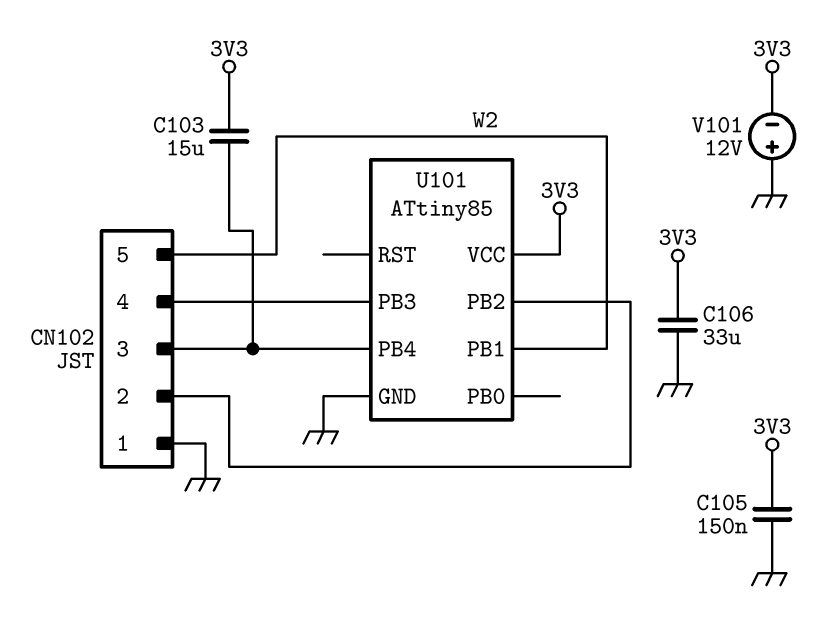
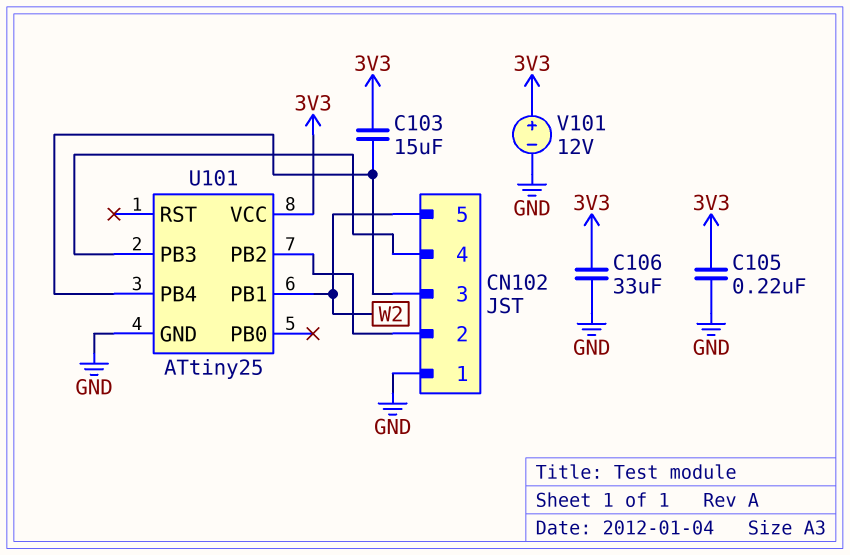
C105: 150nF (3V3, GND) -> 220nF (3V3, GND)
U101: ATtiny85 -> ATtiny25
V101: 12V (plus GND, minus 3V3) -> 12V (plus 3V3, minus GND)

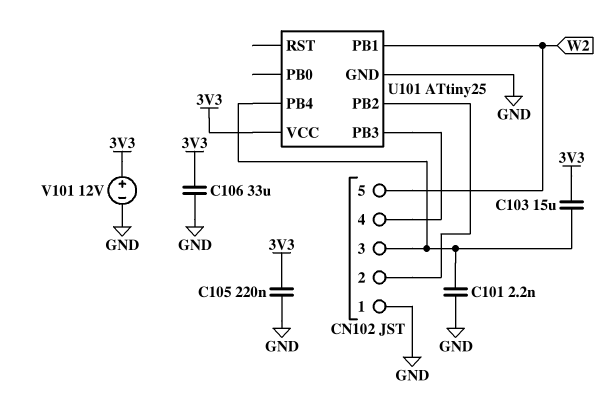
C101: none -> 2.2nF (CN102/3, GND)

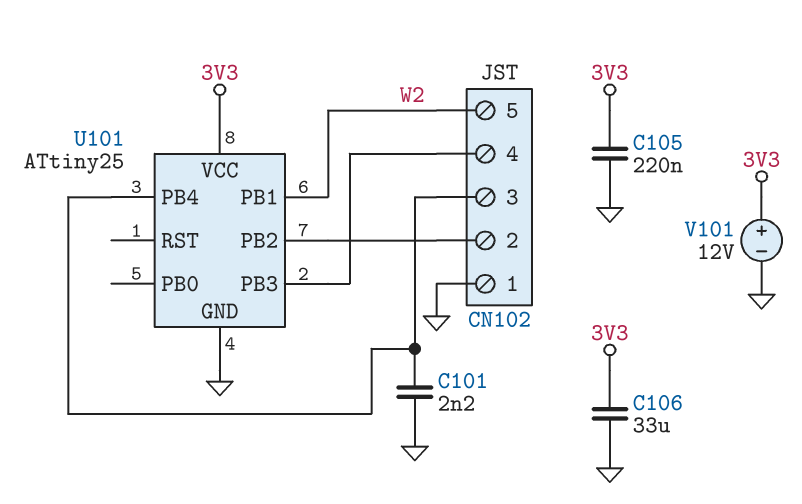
C103: 15uF (3V3, CN102/3) -> none

